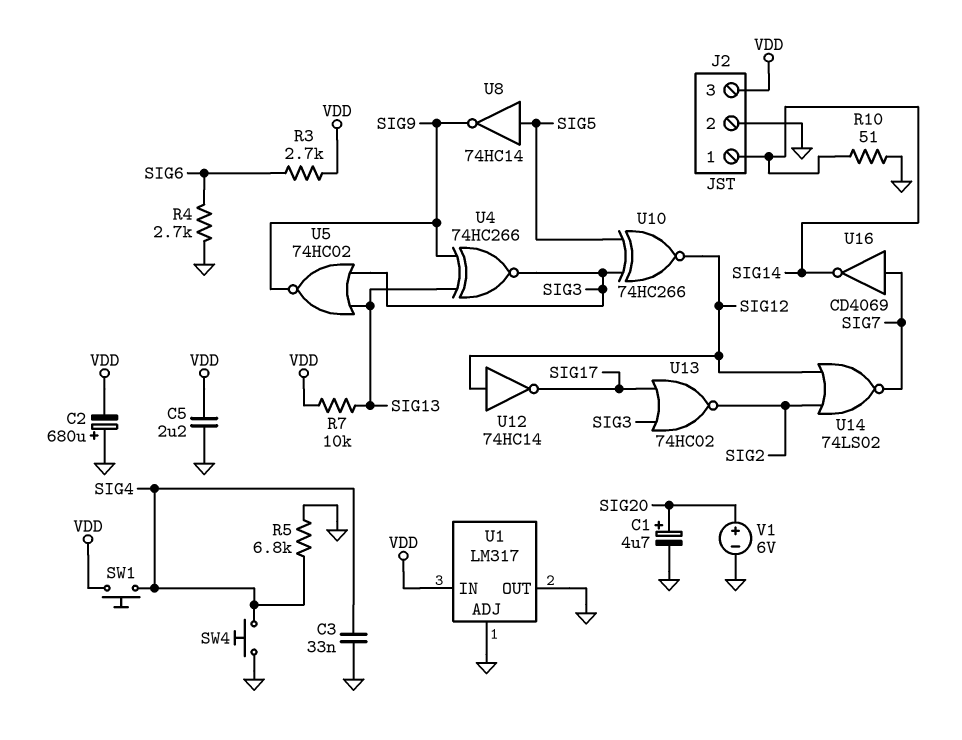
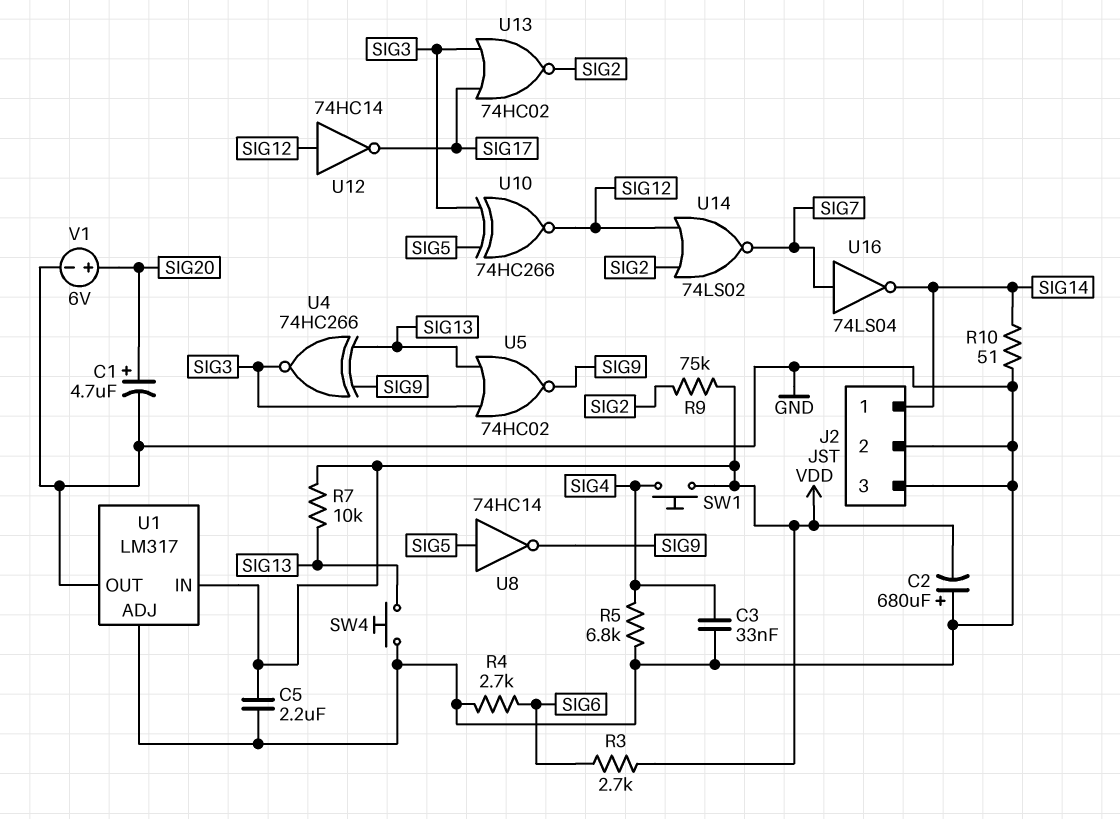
J2 pin 3: VDD -> GND
R9: none -> 75k (SIG2, VDD)
SW4: button (GND, SIG4) -> button (GND, SIG13)
U16: NOT CD4069 (in SIG7, out SIG14) -> NOT 74LS04 (in SIG7, out SIG14)

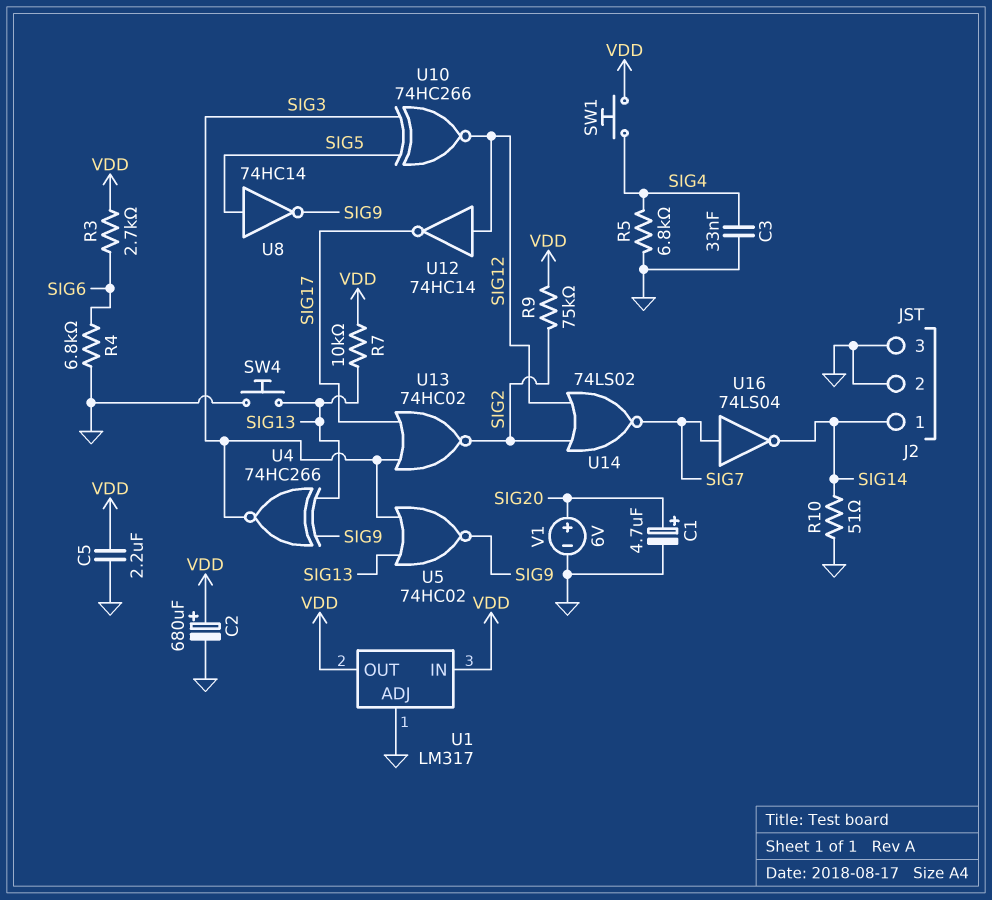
C2: 680uF (plus GND, minus VDD) -> 680uF (plus VDD, minus GND)
R4: 2.7k (GND, SIG6) -> 6.8k (GND, SIG6)
U1 pin OUT: GND -> VDD

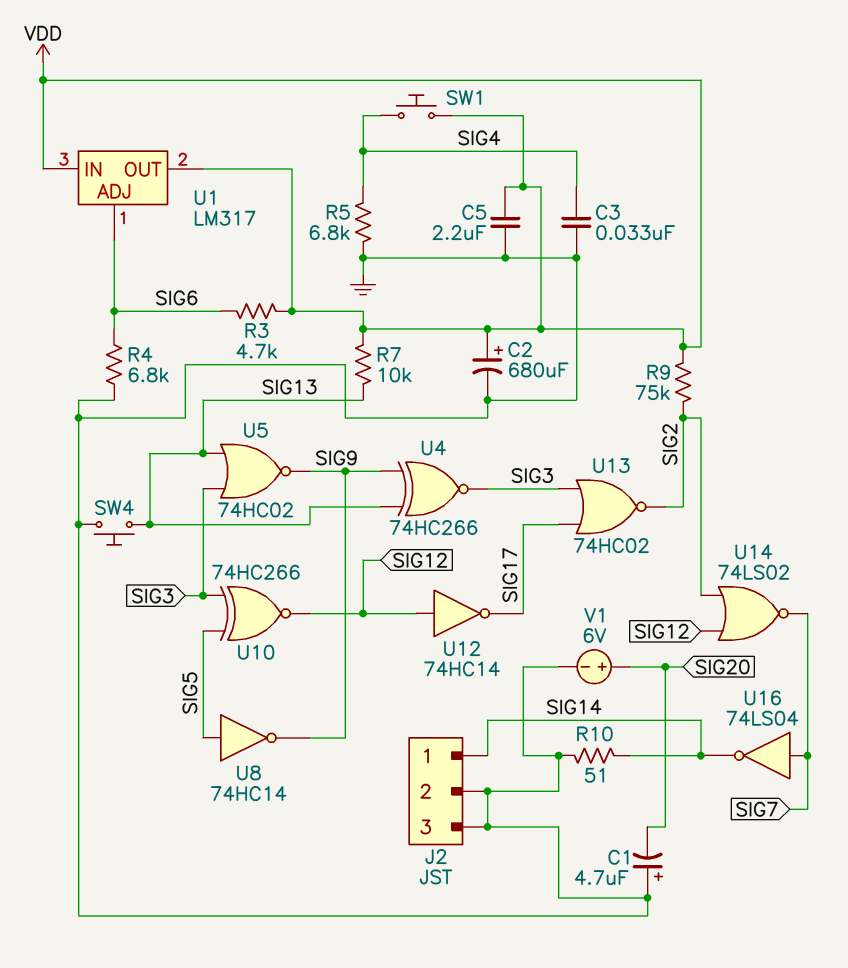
C1: 4.7uF (plus SIG20, minus GND) -> 4.7uF (plus GND, minus SIG20)
R3: 2.7k (SIG6, VDD) -> 4.7k (SIG6, VDD)
U1 pin ADJ: GND -> SIG6

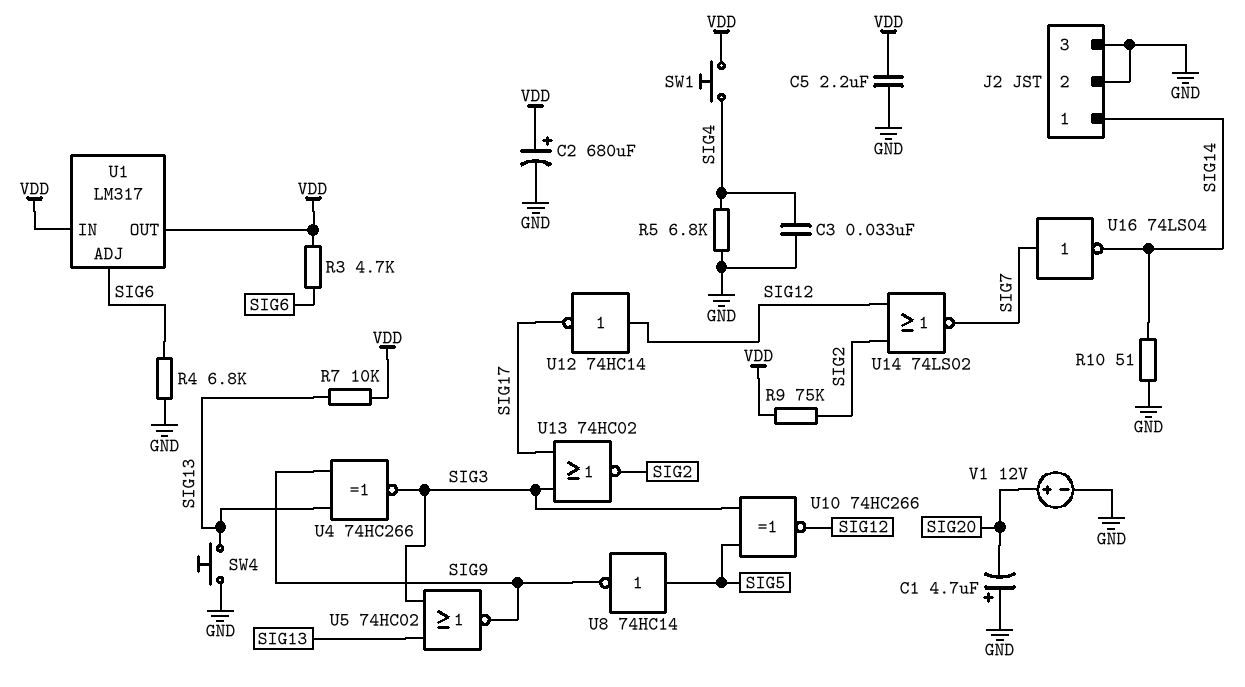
V1: 6V (plus SIG20, minus GND) -> 12V (plus SIG20, minus GND)

